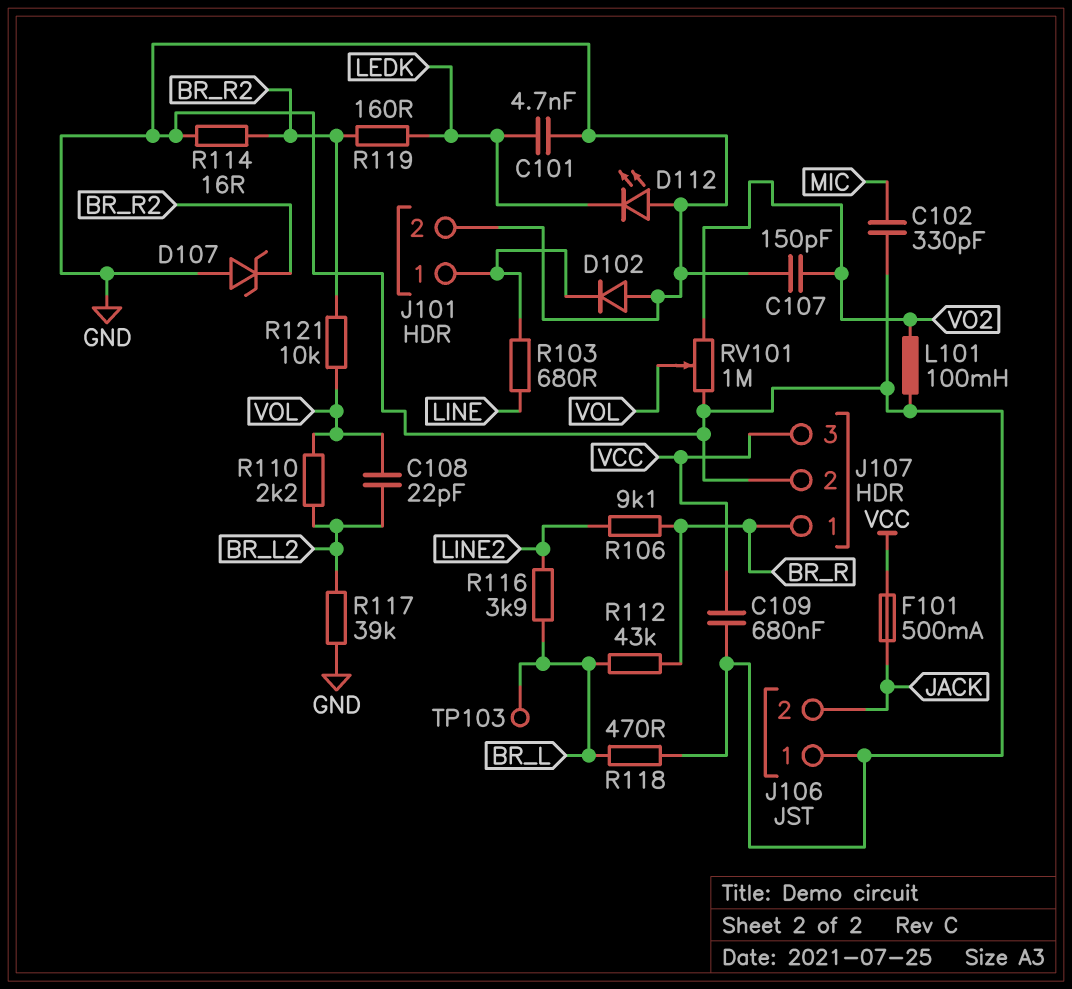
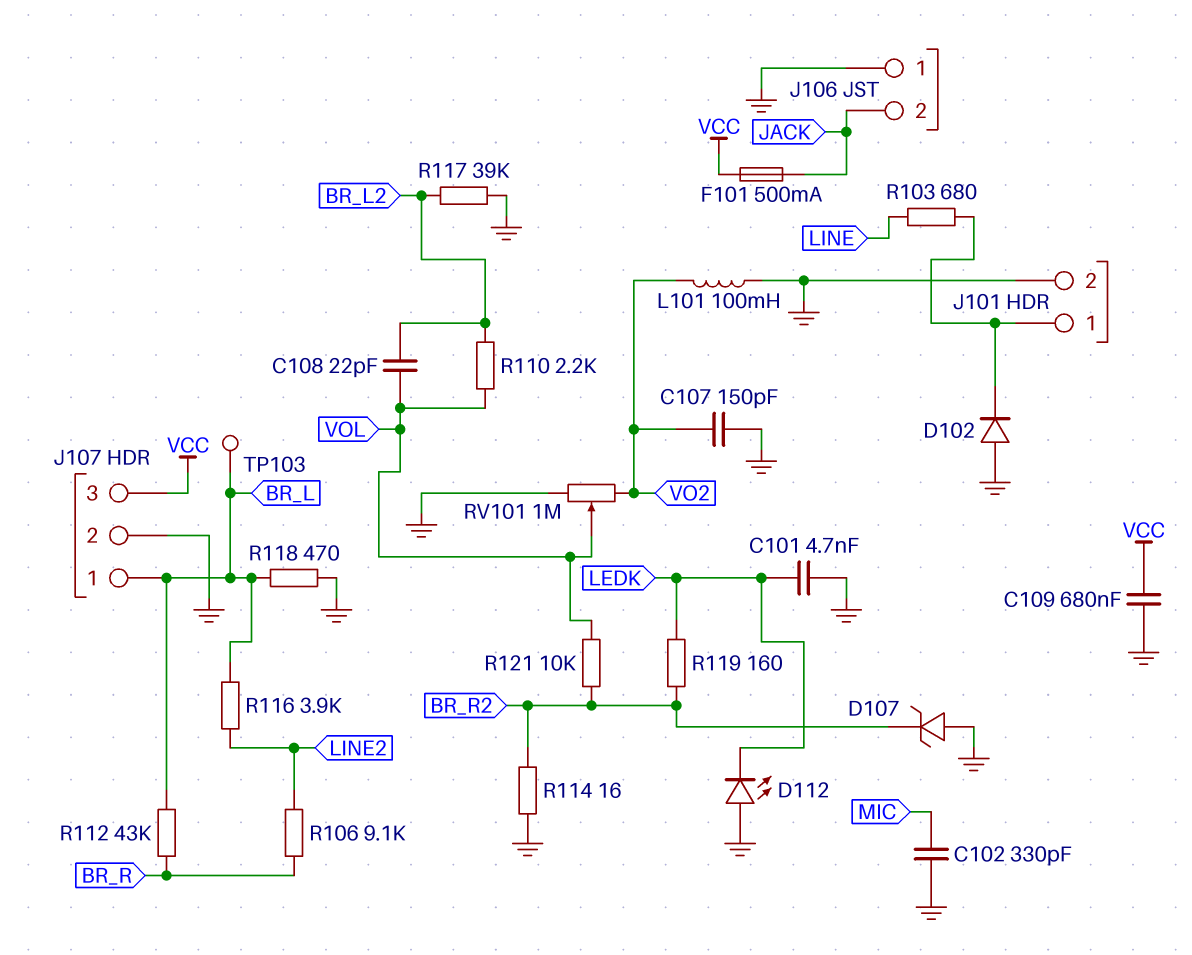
J107 pin 1: BR_R -> BR_L

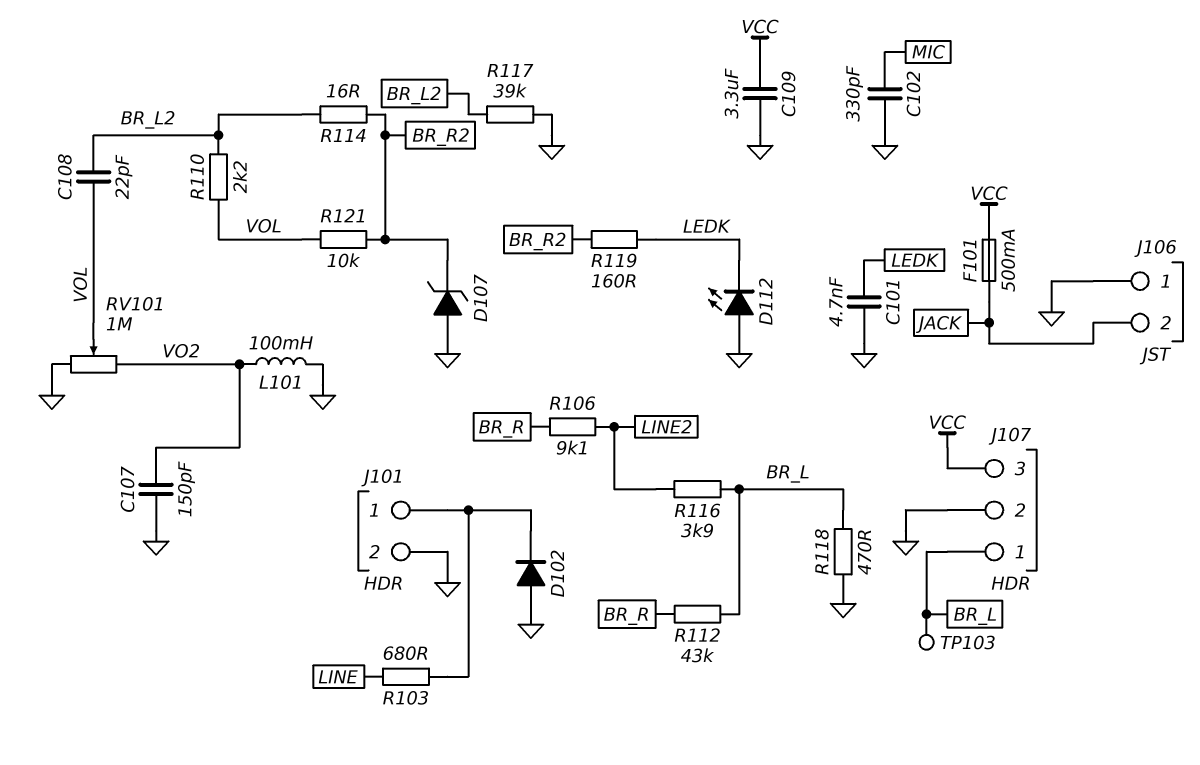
C109: 680nF (GND, VCC) -> 3.3uF (GND, VCC)
R114: 16 (BR_R2, GND) -> 16 (BR_L2, BR_R2)

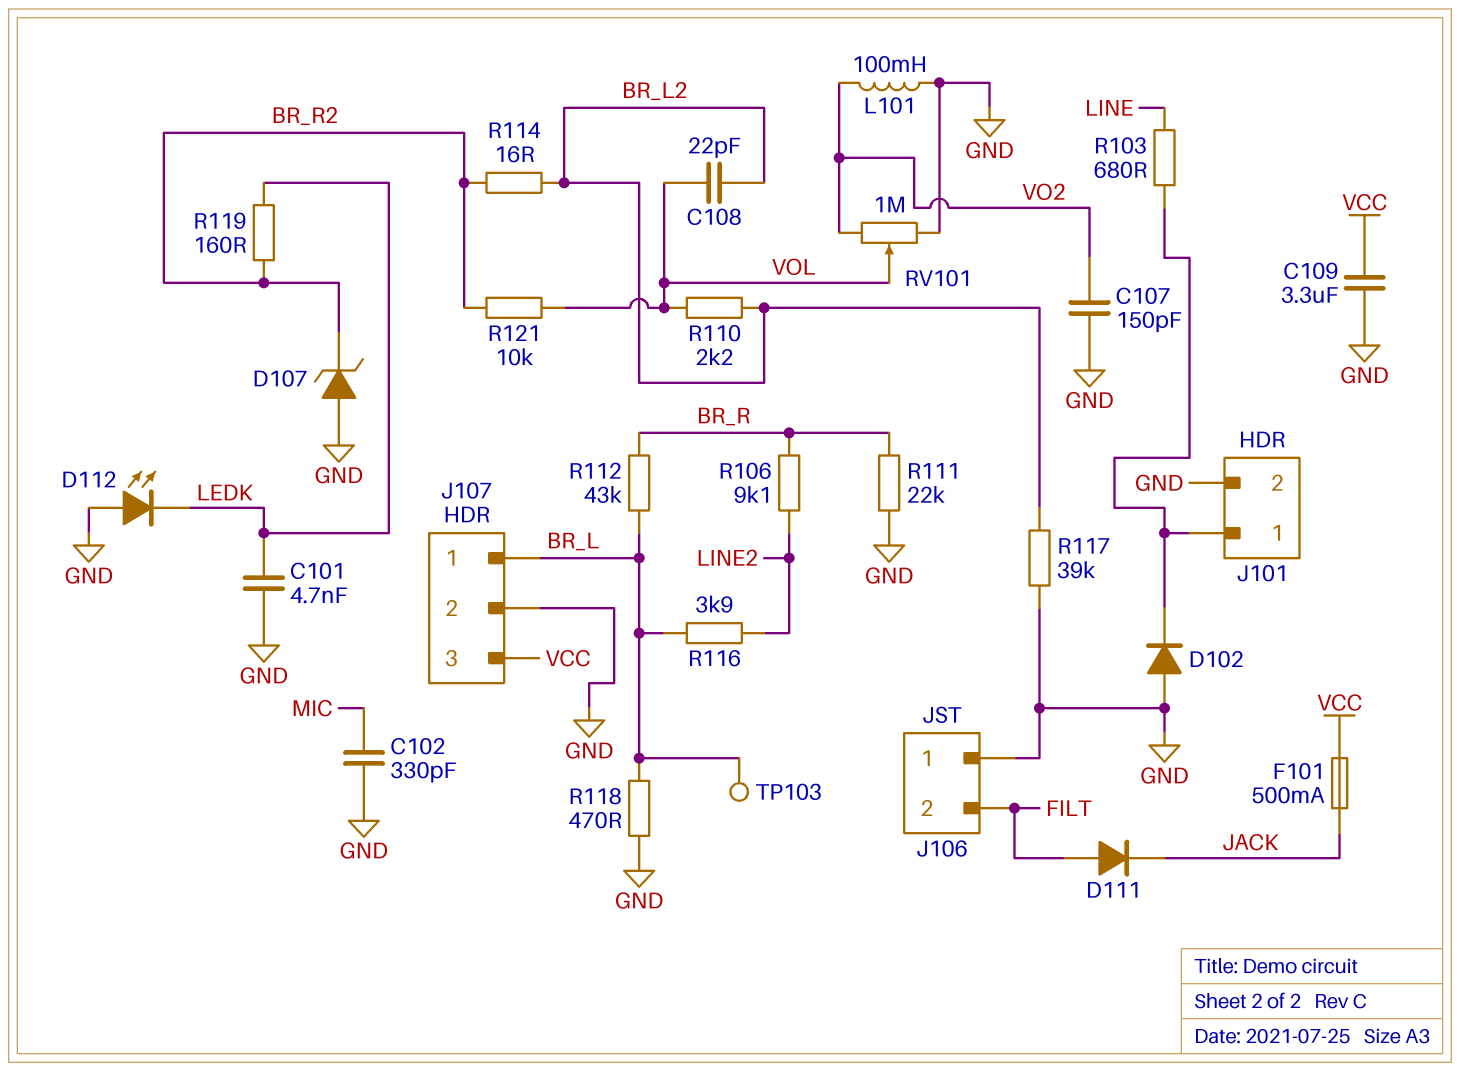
D111: none -> diode (A FILT, K JACK)
J106 pin 2: JACK -> FILT
R111: none -> 22k (BR_R, GND)

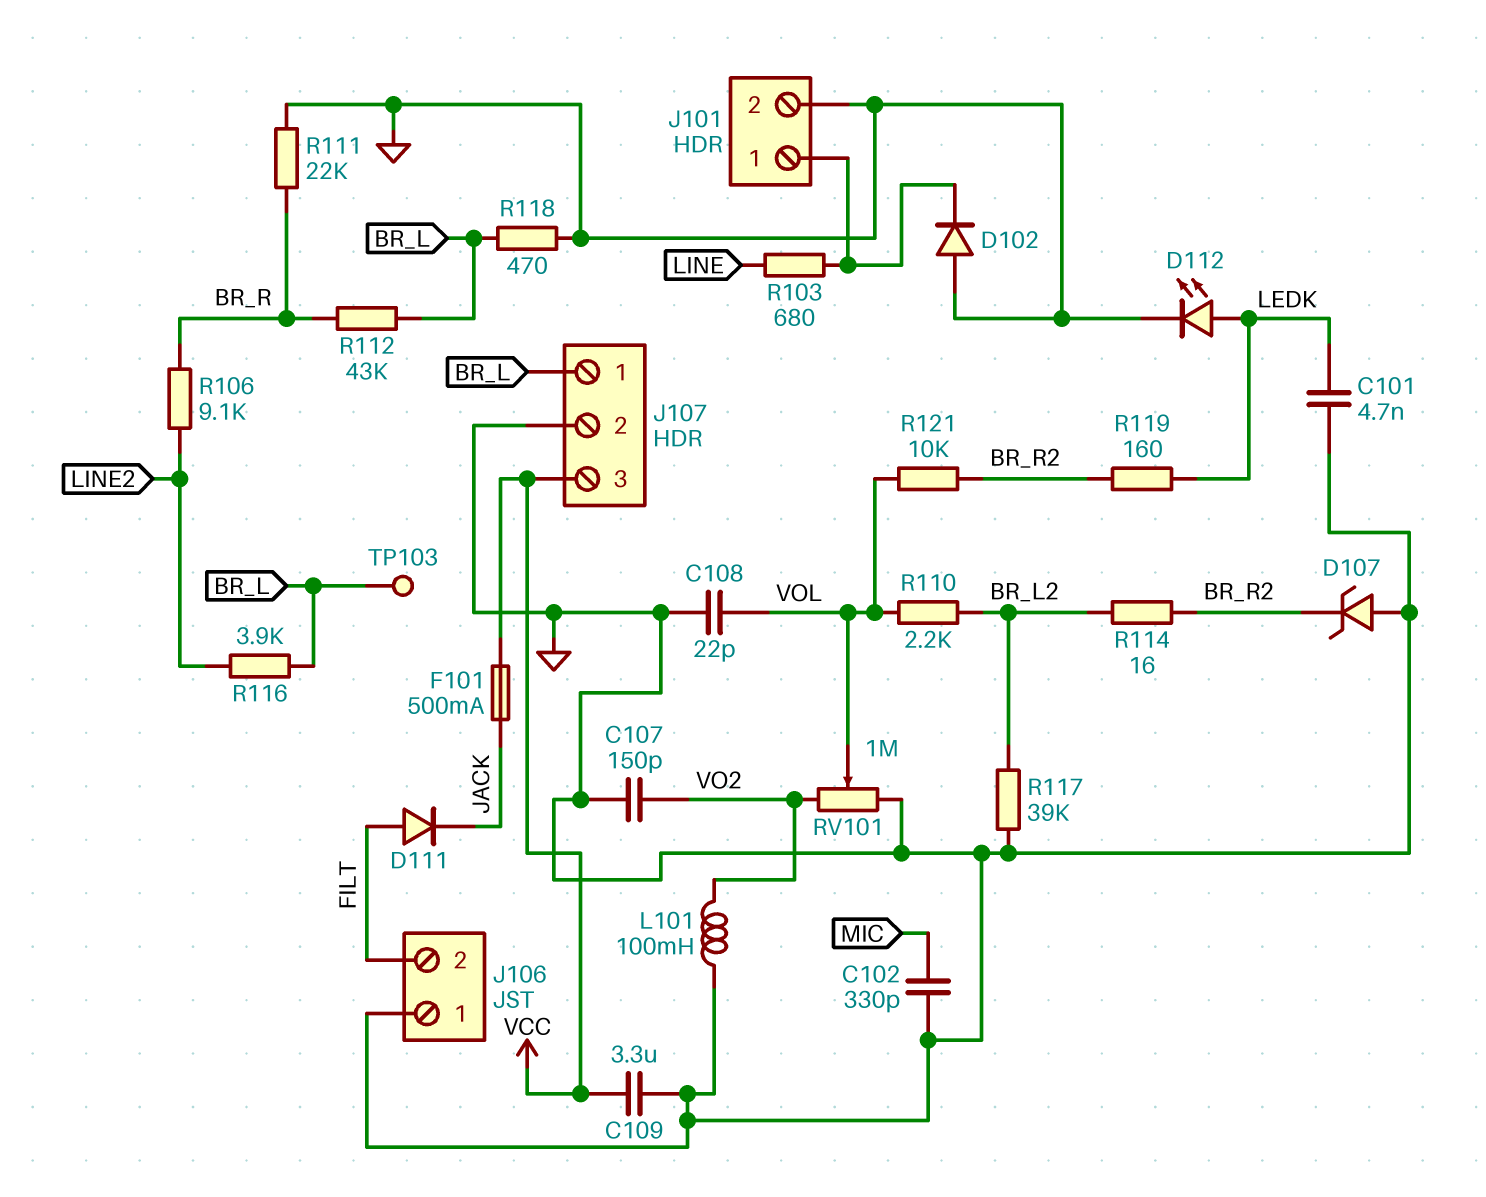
C108: 22pF (BR_L2, VOL) -> 22pF (GND, VOL)
D112: LED (A GND, K LEDK) -> LED (A LEDK, K GND)

